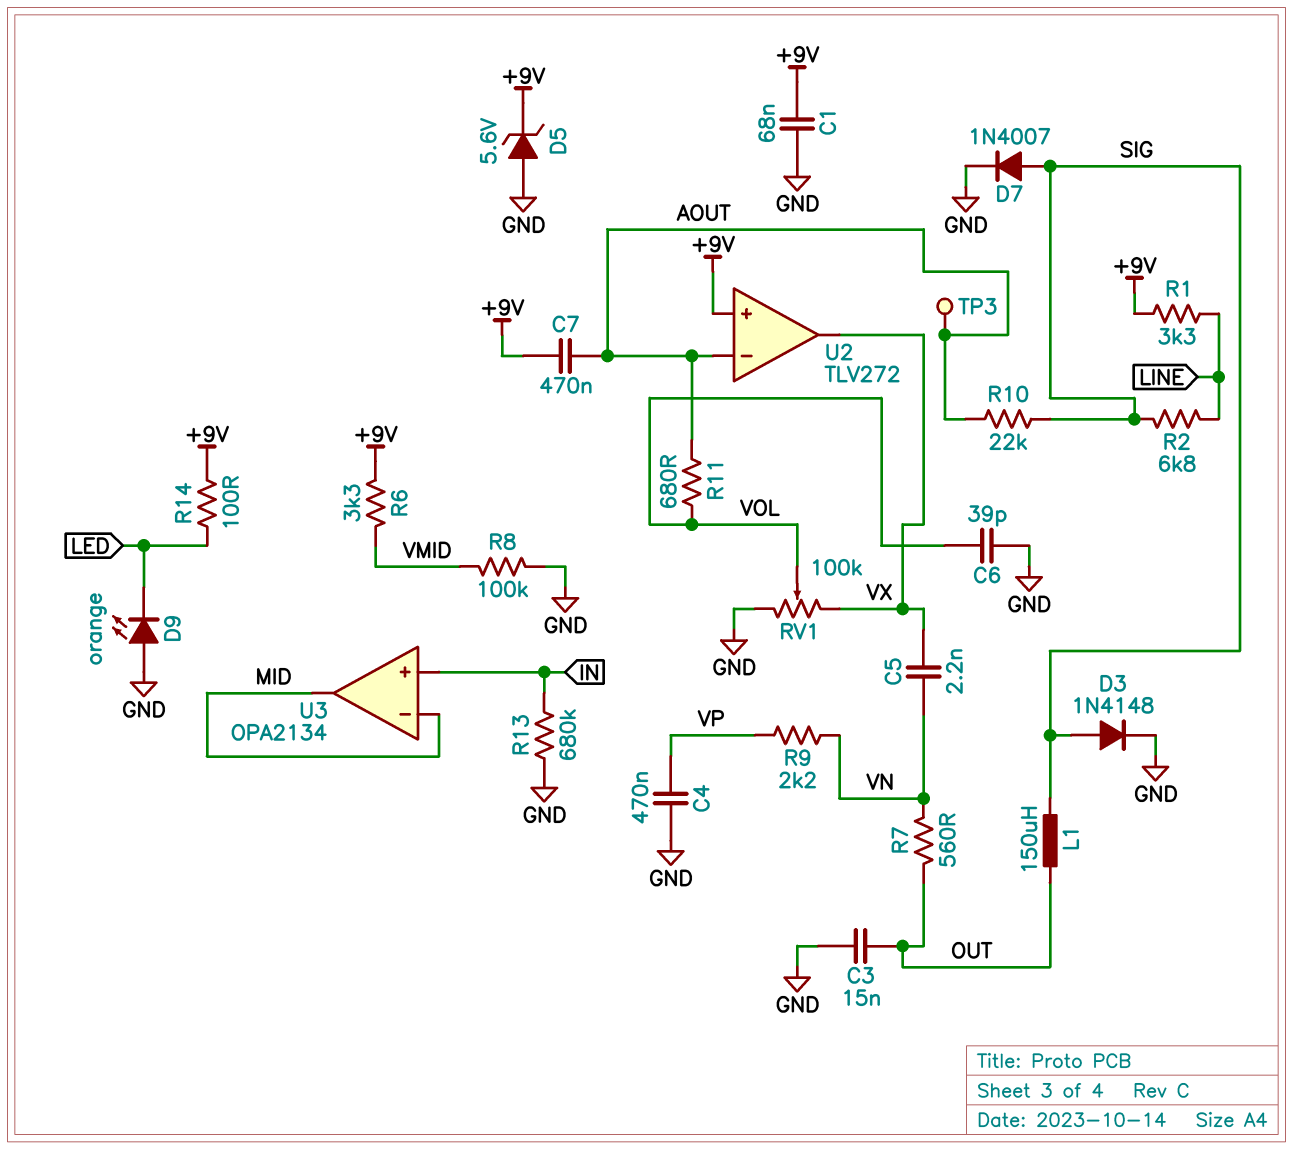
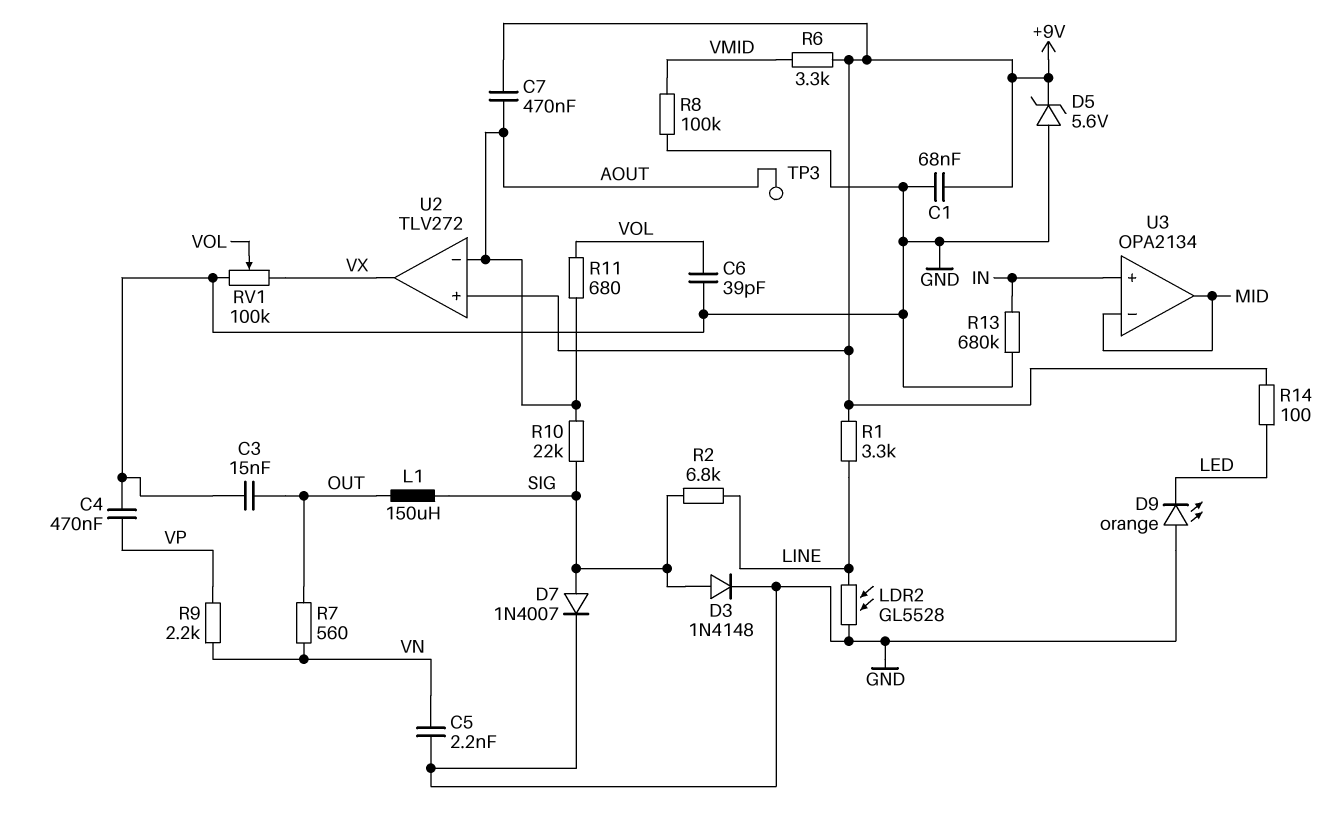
C5: 2.2nF (VN, VX) -> 2.2nF (GND, VN)
LDR2: none -> GL5528 (GND, LINE)

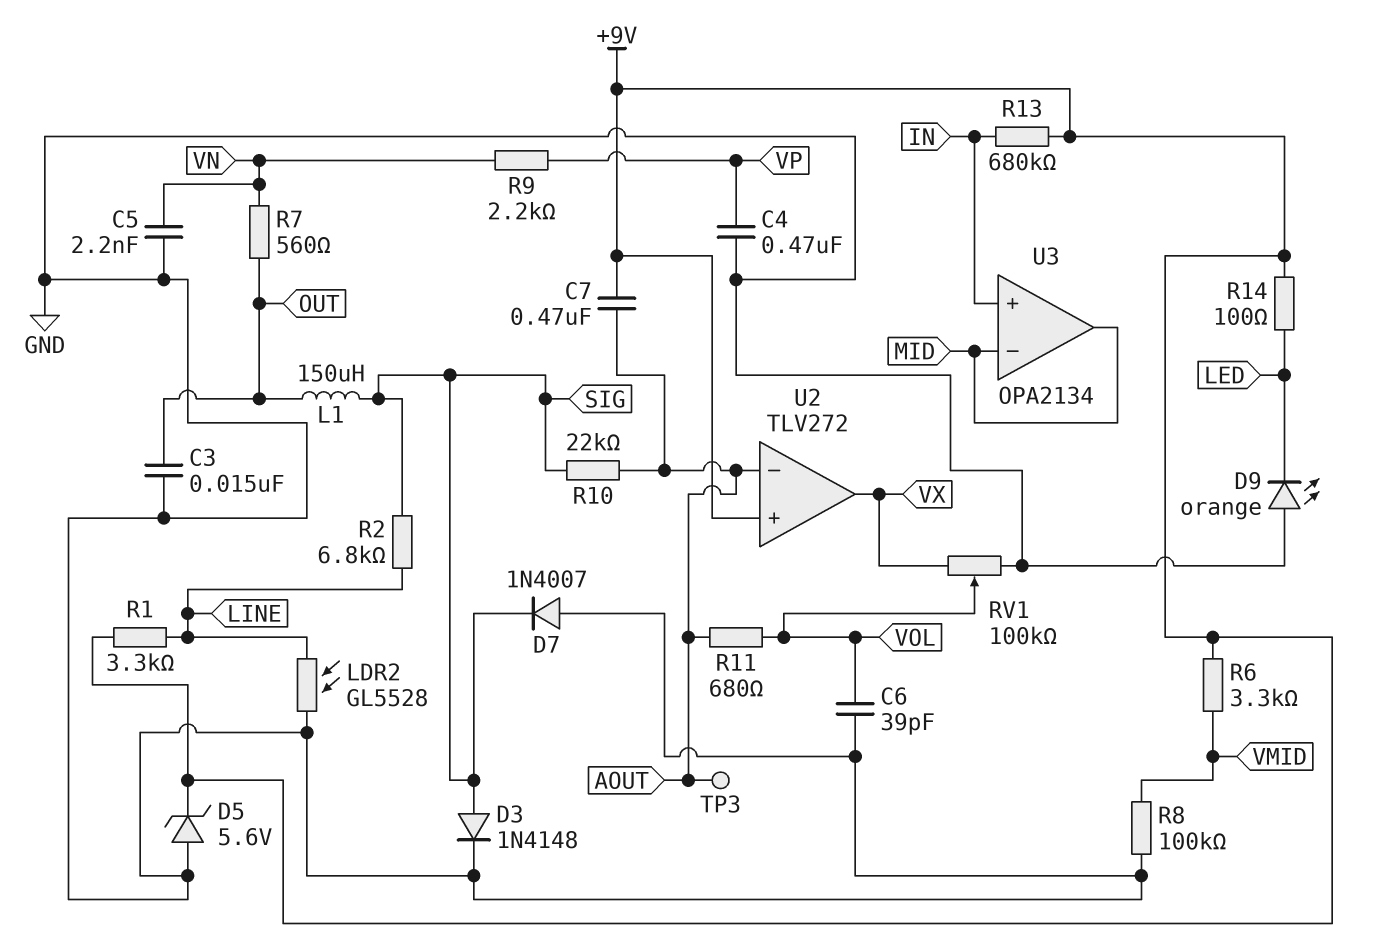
C1: 68nF (+9V, GND) -> none
D7: diode 1N4007 (A SIG, K GND) -> diode 1N4007 (A GND, K SIG)
R13: 680k (GND, IN) -> 680k (+9V, IN)

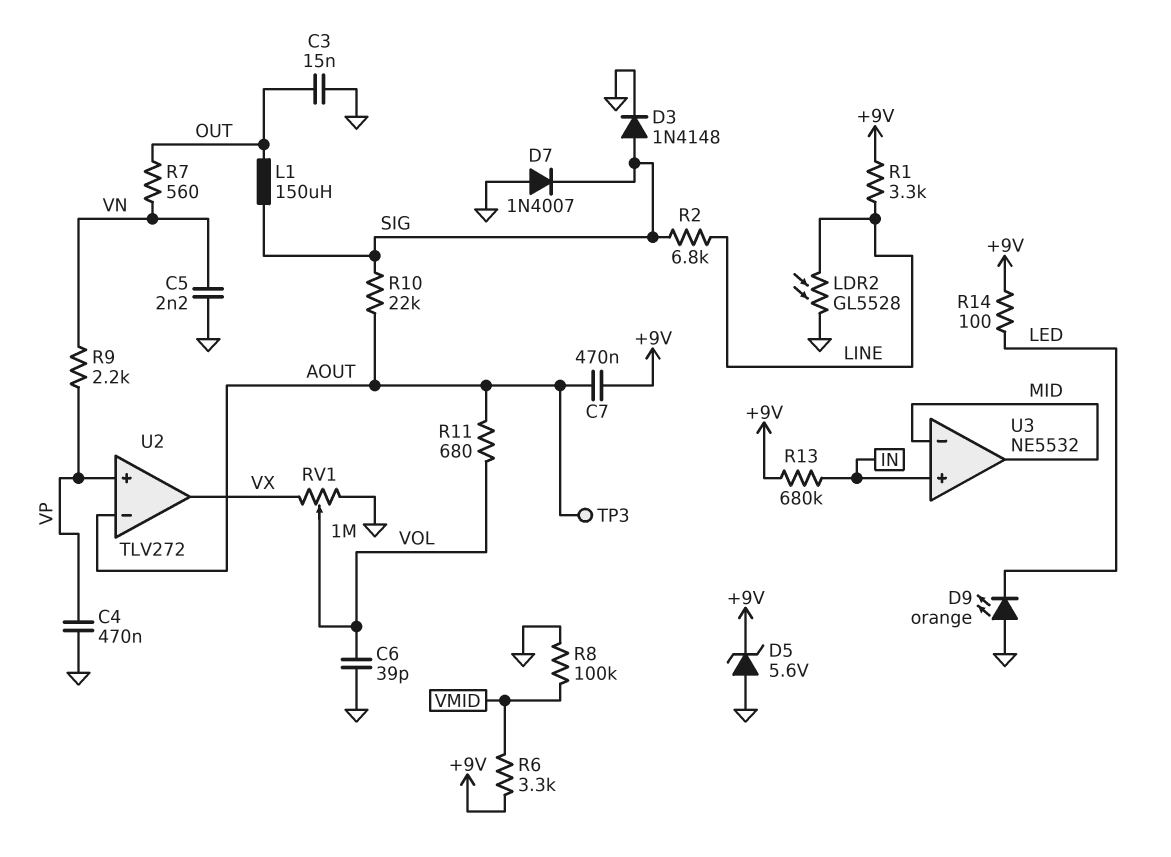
RV1: 100k (GND, VX, wiper VOL) -> 1M (GND, VX, wiper VOL)
U2 pin in+: +9V -> VP
U3: OPA2134 -> NE5532

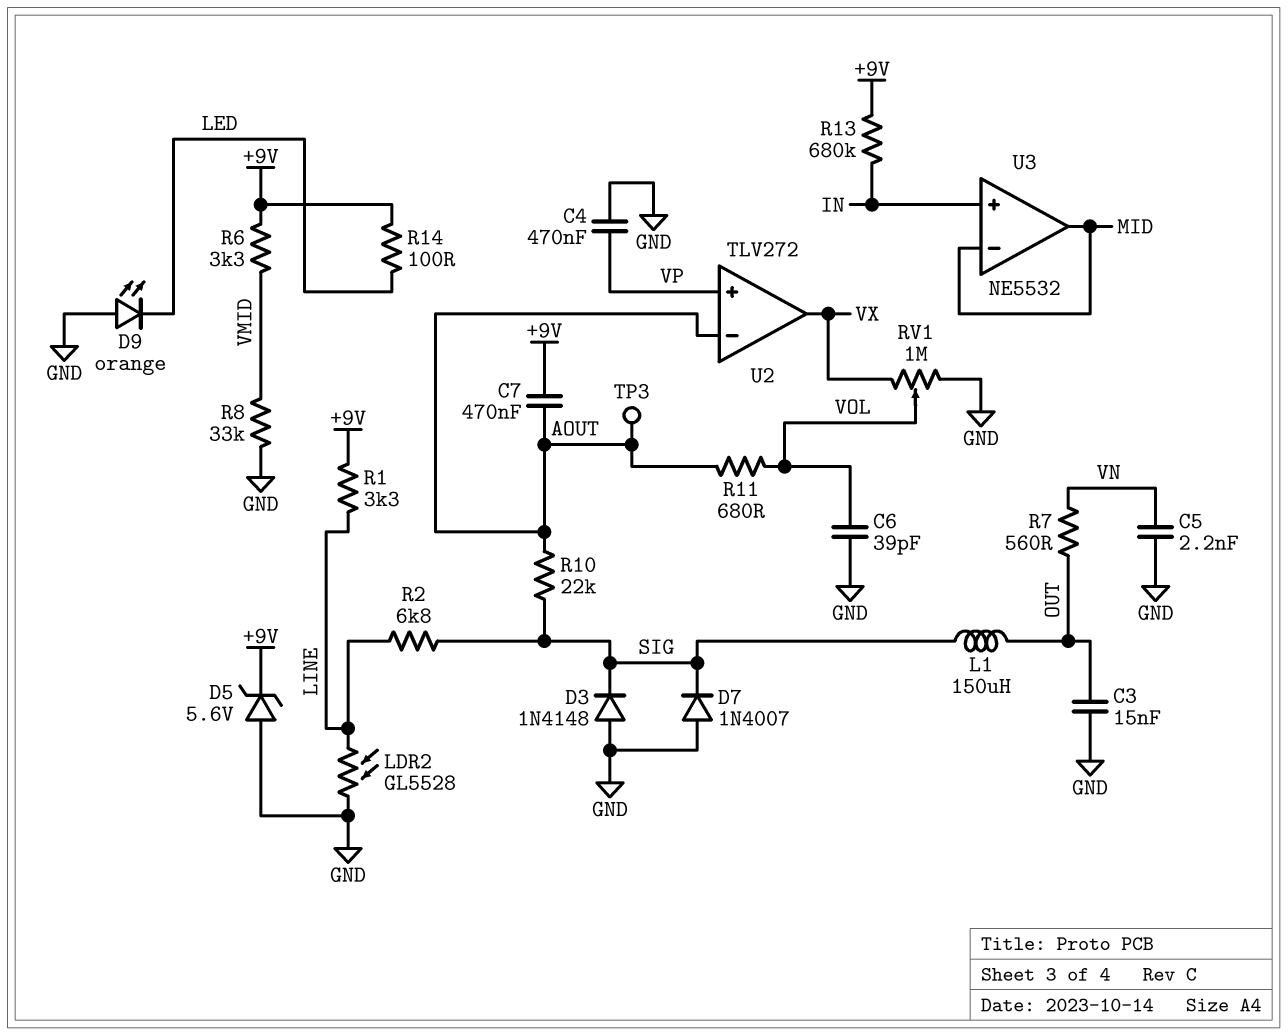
D3: diode 1N4148 (A SIG, K GND) -> diode 1N4148 (A GND, K SIG)
R8: 100k (GND, VMID) -> 33k (GND, VMID)
R9: 2.2k (VN, VP) -> none

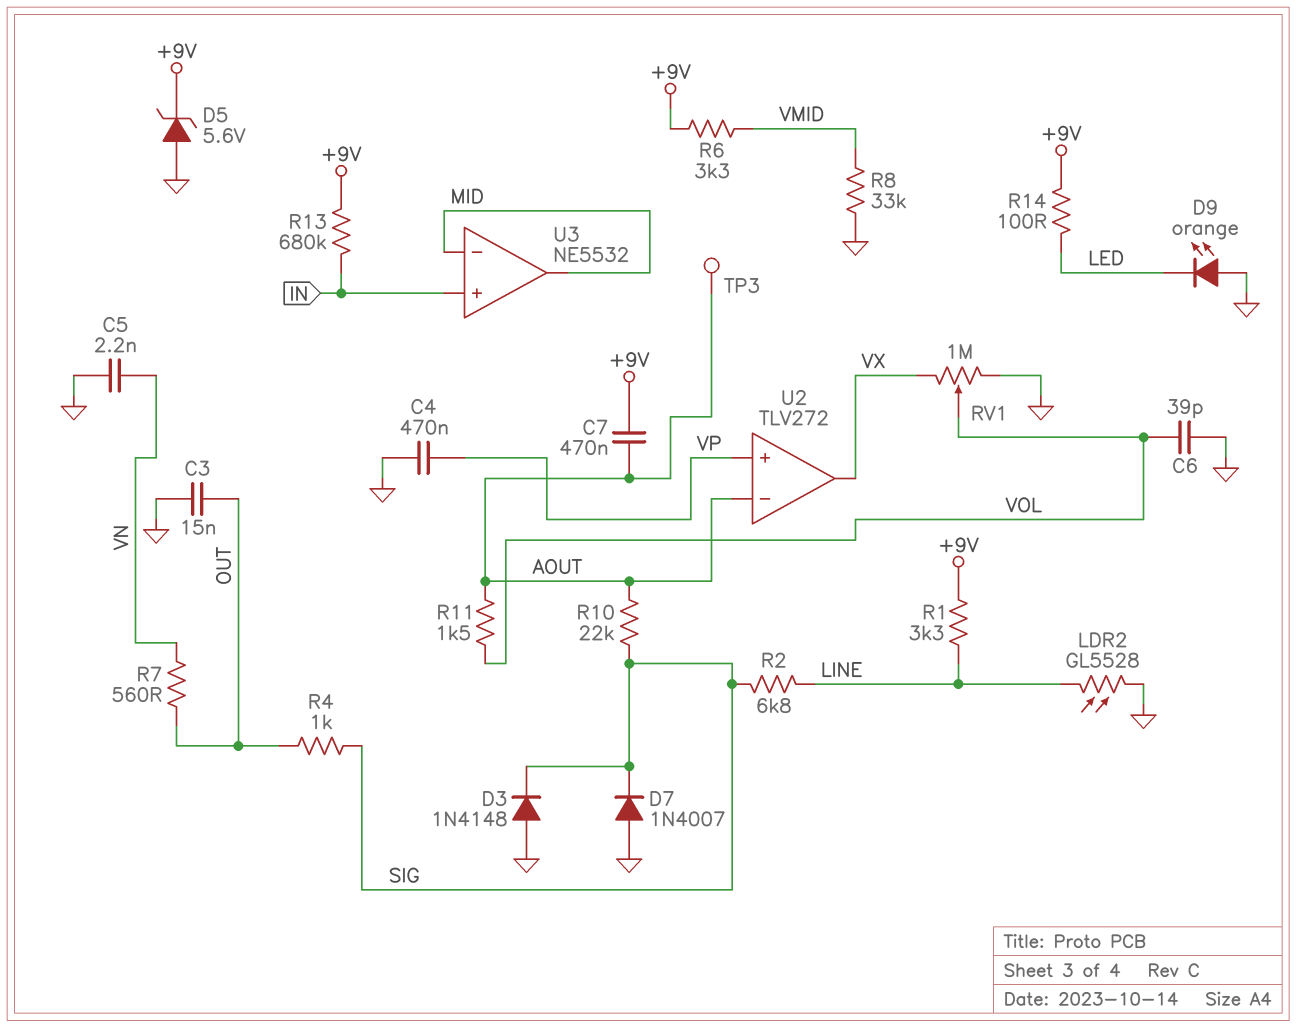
L1: 150uH (OUT, SIG) -> none
R4: none -> 1k (OUT, SIG)
R11: 680 (AOUT, VOL) -> 1.5k (AOUT, VOL)

